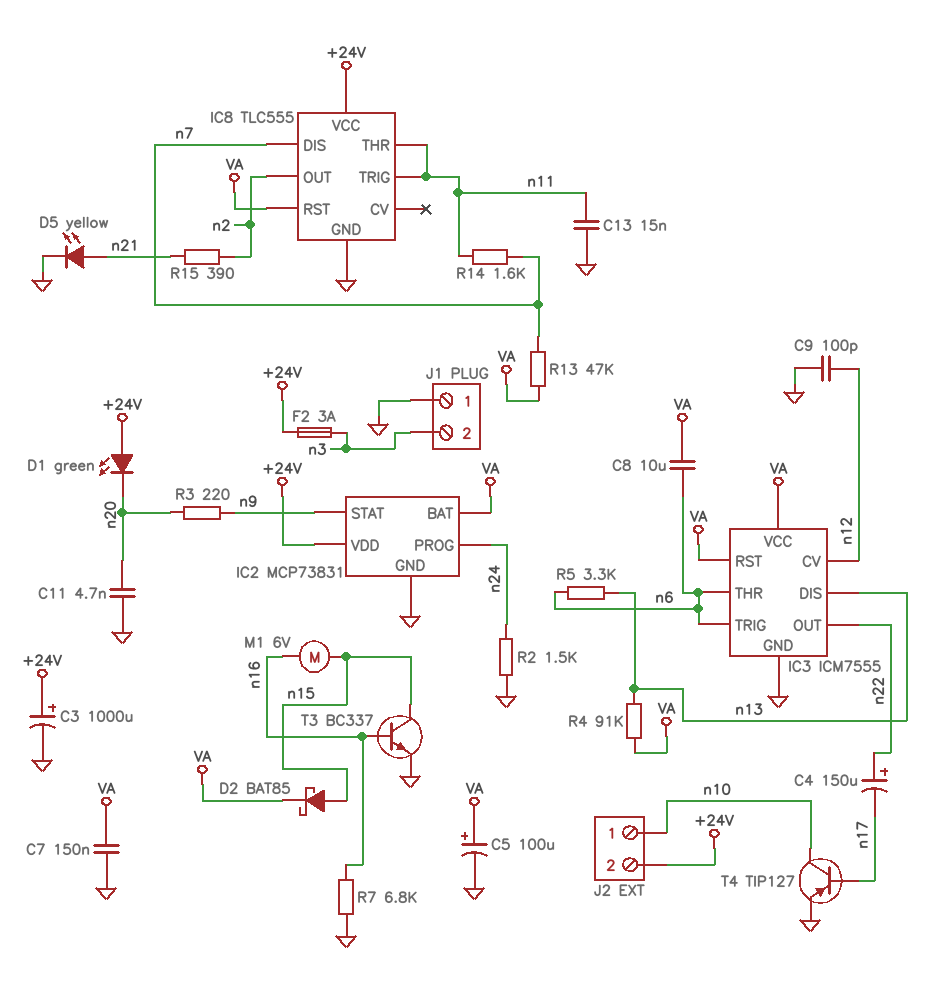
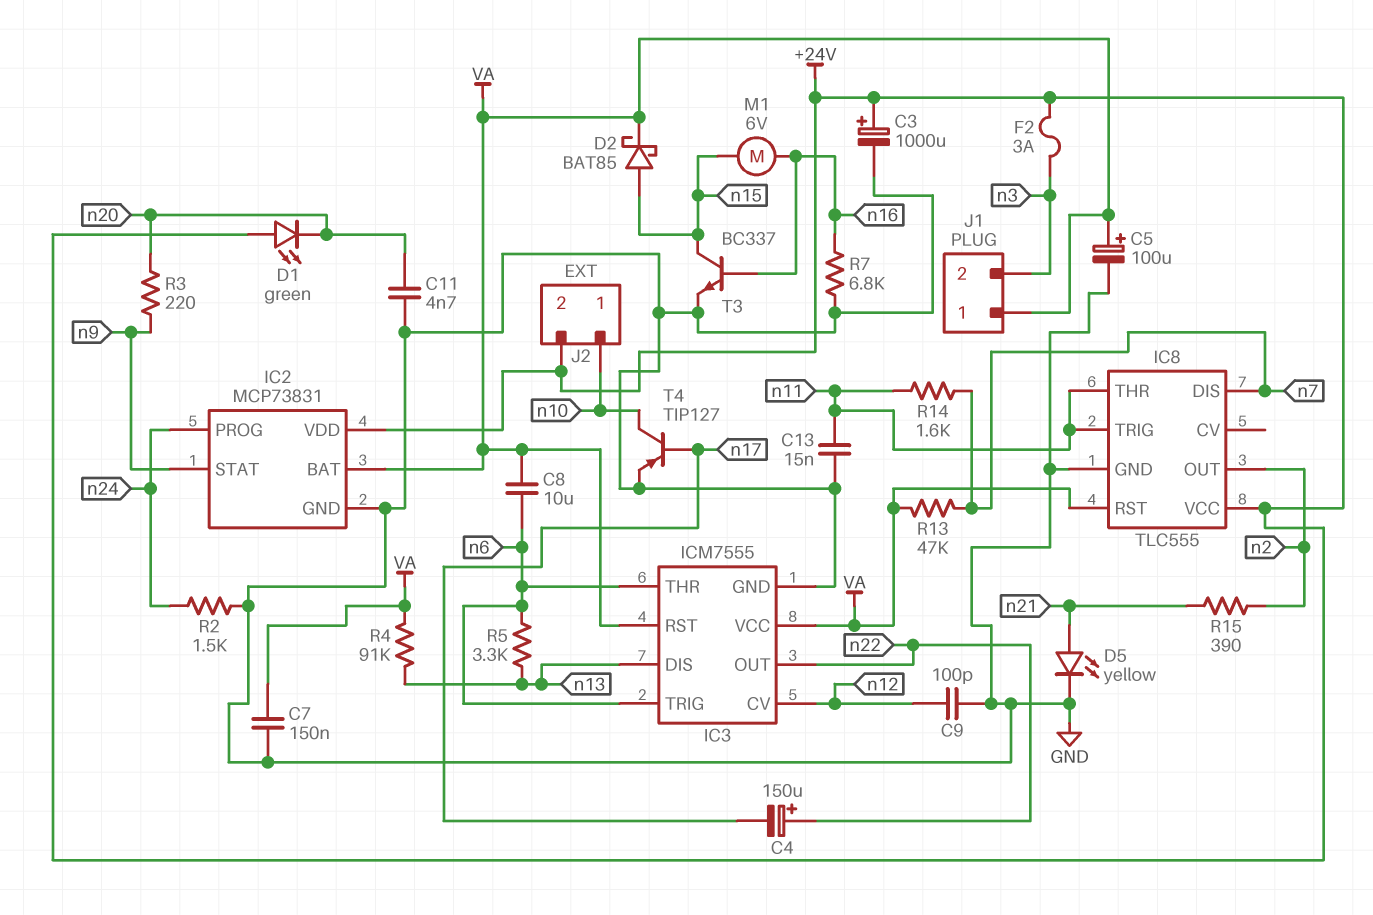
J1 pin 1: GND -> VA

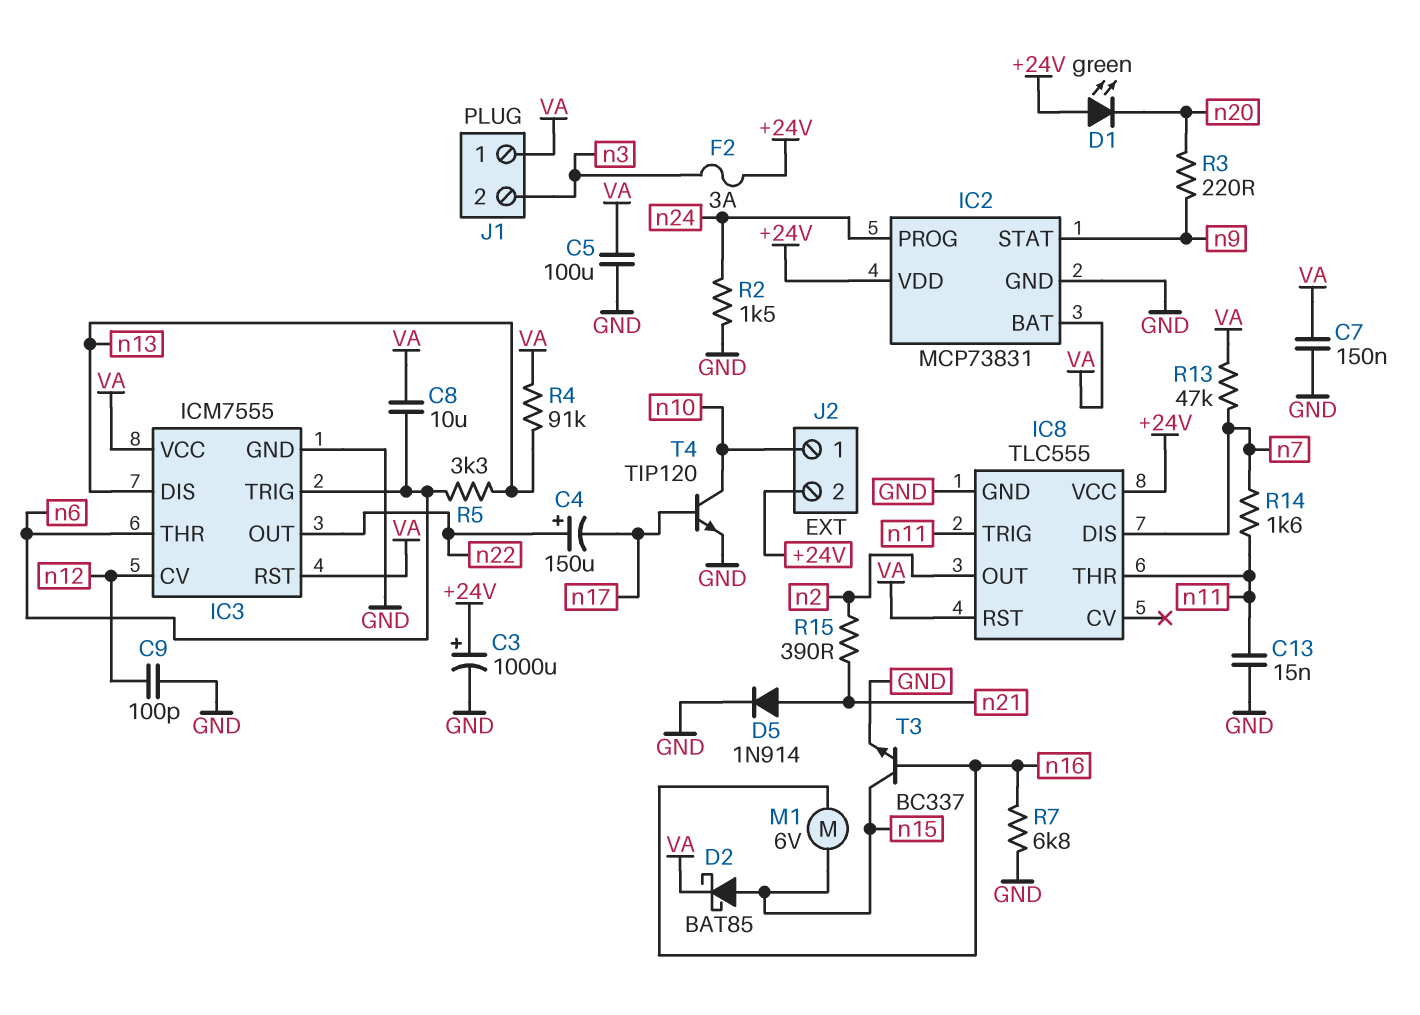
C5: 100uF (plus VA, minus GND) -> 100uF (GND, VA)
C11: 4.7nF (GND, n20) -> none
D5: LED yellow (A n21, K GND) -> diode 1N914 (A n21, K GND)
T4: PNP TIP127 (B n17, C n10, E GND) -> NPN TIP120 (B n17, C n10, E GND)

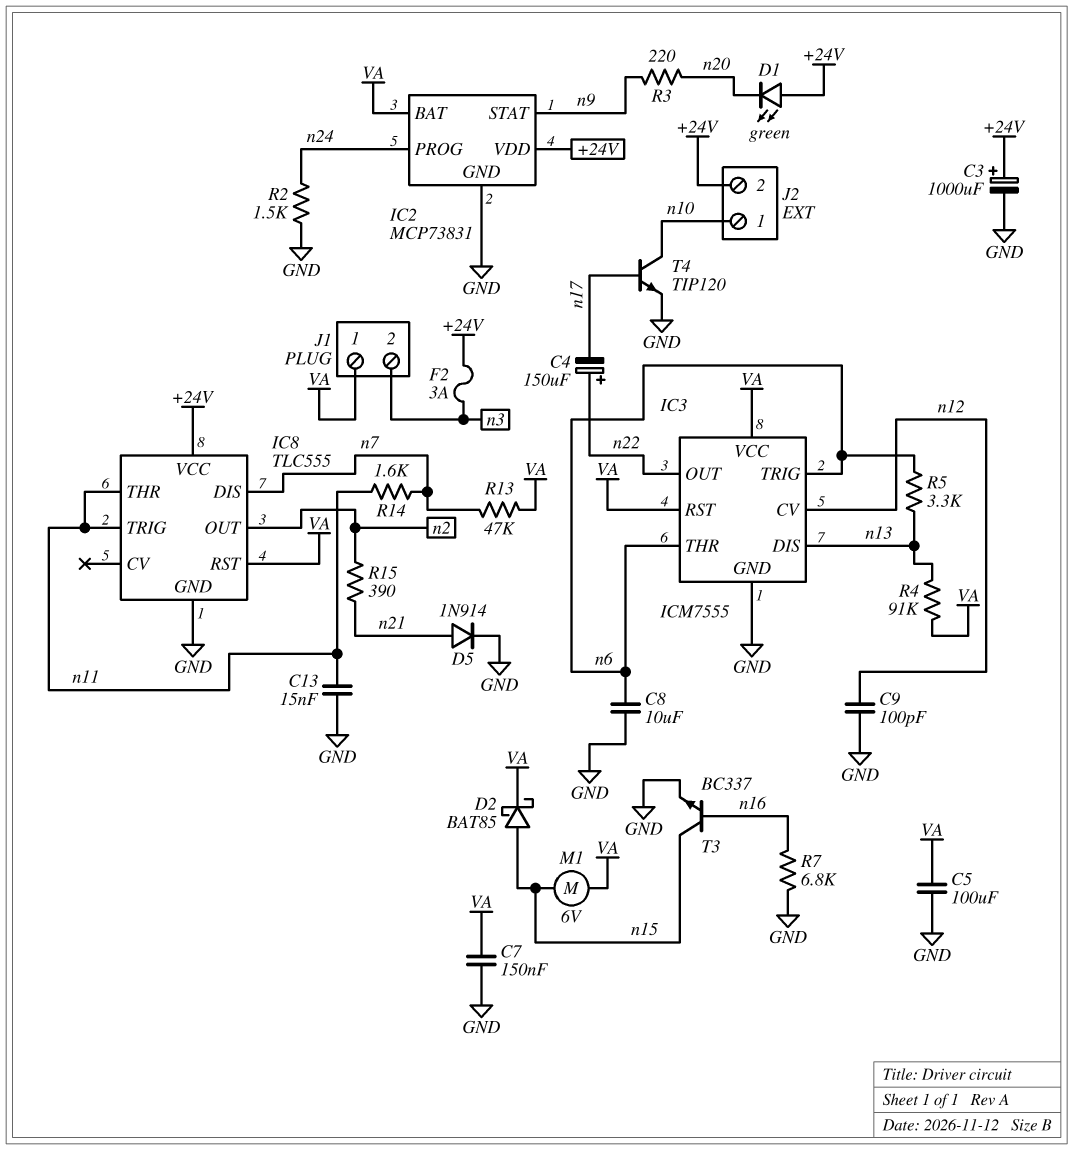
C8: 10uF (VA, n6) -> 10uF (GND, n6)
M1: motor 6V (n15, n16) -> motor 6V (VA, n15)

